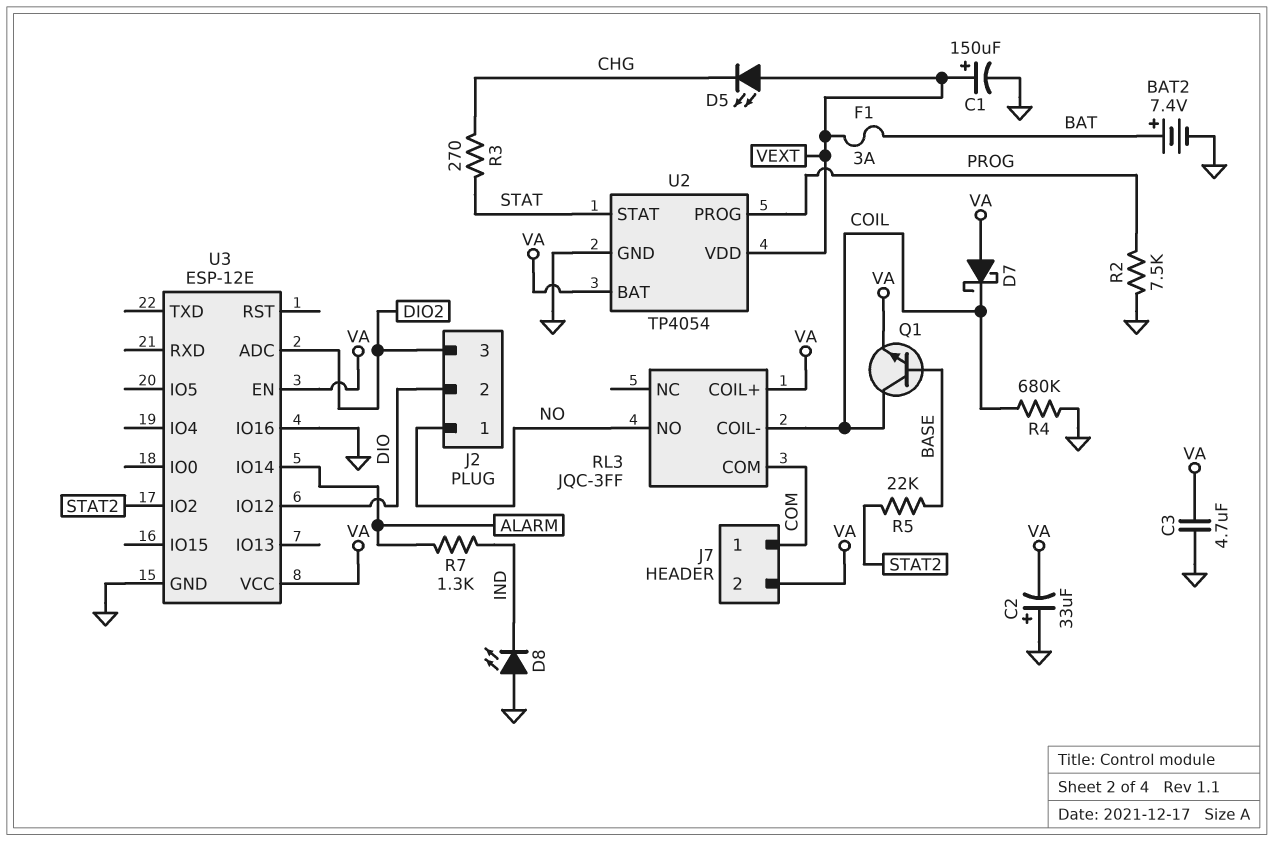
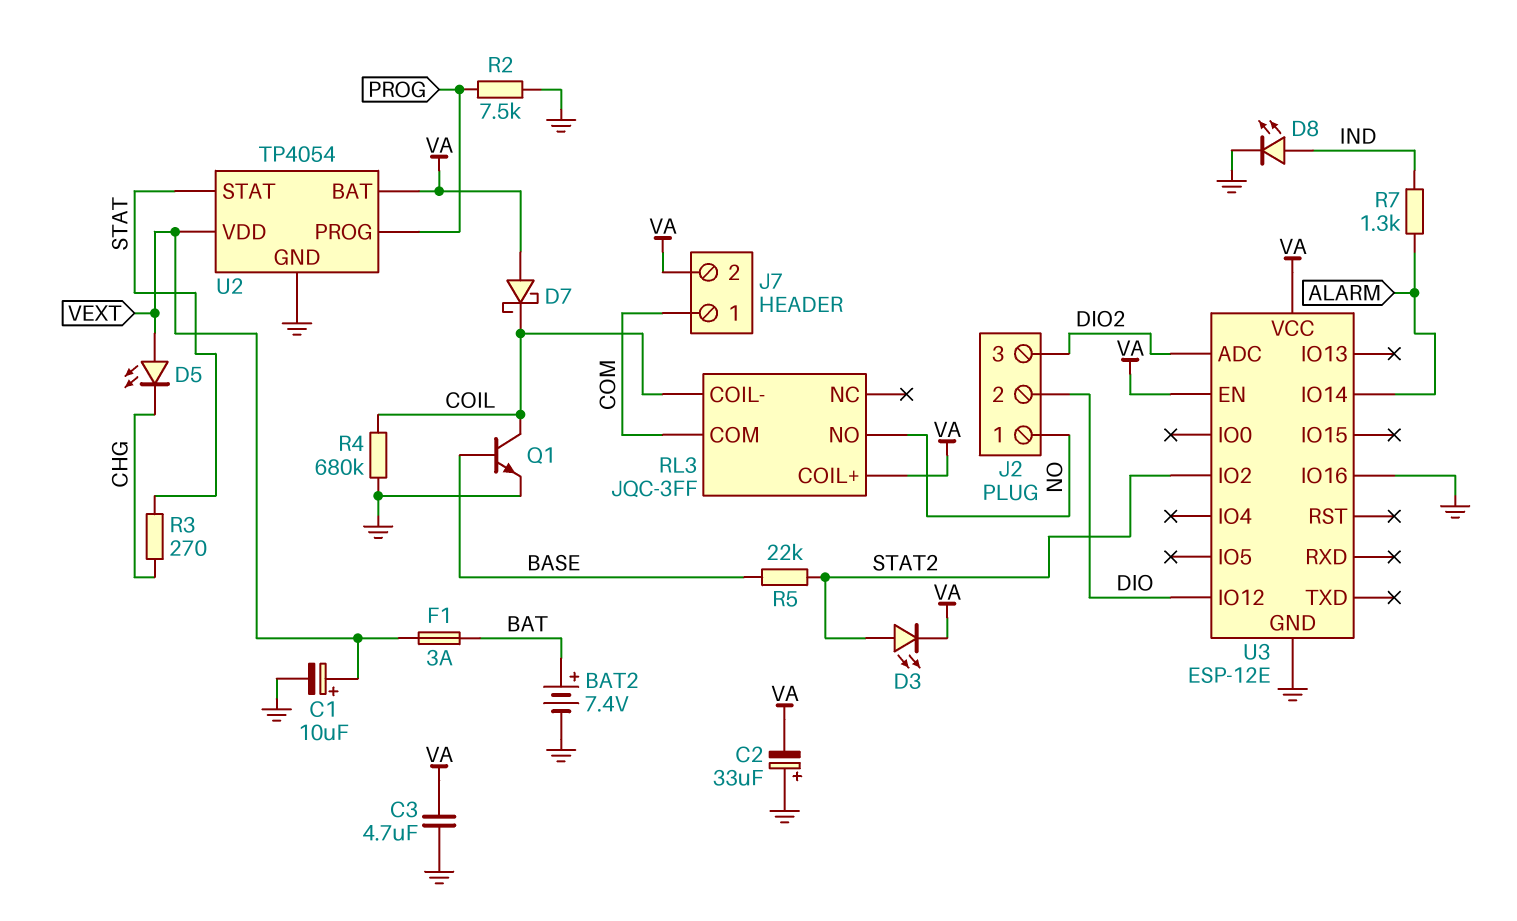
C1: 150uF (plus VEXT, minus GND) -> 10uF (plus VEXT, minus GND)
D3: none -> LED (A STAT2, K VA)
D8: LED (A GND, K IND) -> LED (A IND, K GND)
Q1: NPN (B BASE, C COIL, E VA) -> NPN (B BASE, C COIL, E GND)

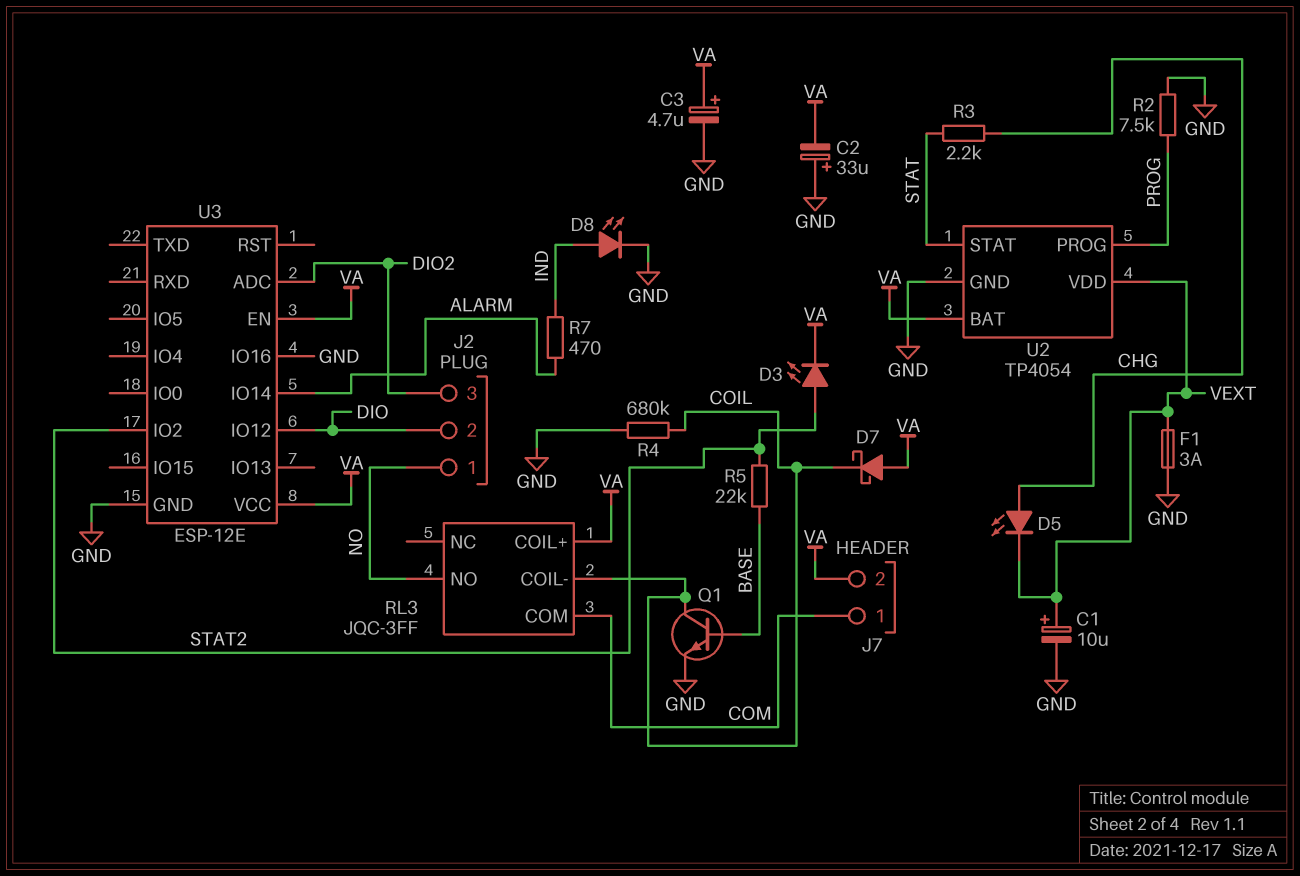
BAT2: 7.4V (plus BAT, minus GND) -> none
C3: 4.7uF (GND, VA) -> 4.7uF (plus VA, minus GND)
D5: LED (A VEXT, K CHG) -> LED (A CHG, K VEXT)
F1: 3A (BAT, VEXT) -> 3A (GND, VEXT)
R3: 270 (CHG, STAT) -> 2.2k (CHG, STAT)
R7: 1.3k (ALARM, IND) -> 470 (ALARM, IND)

